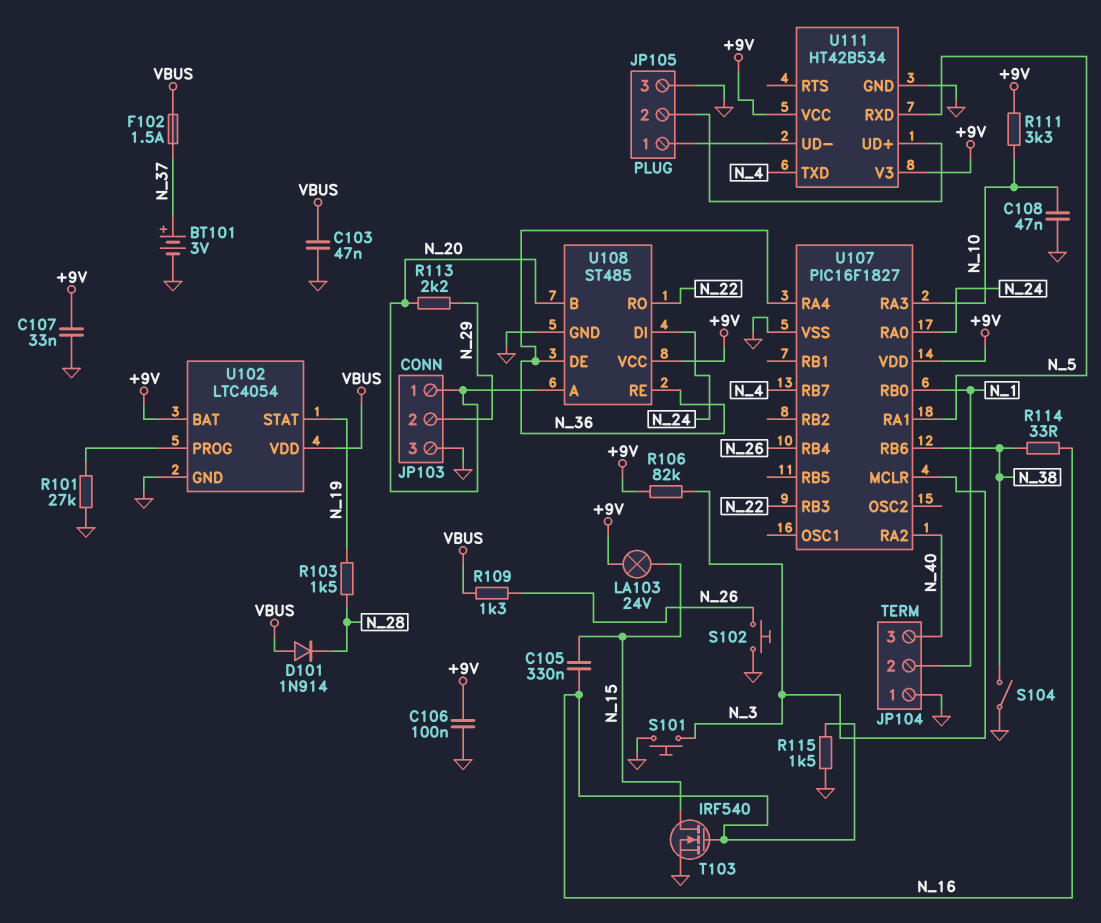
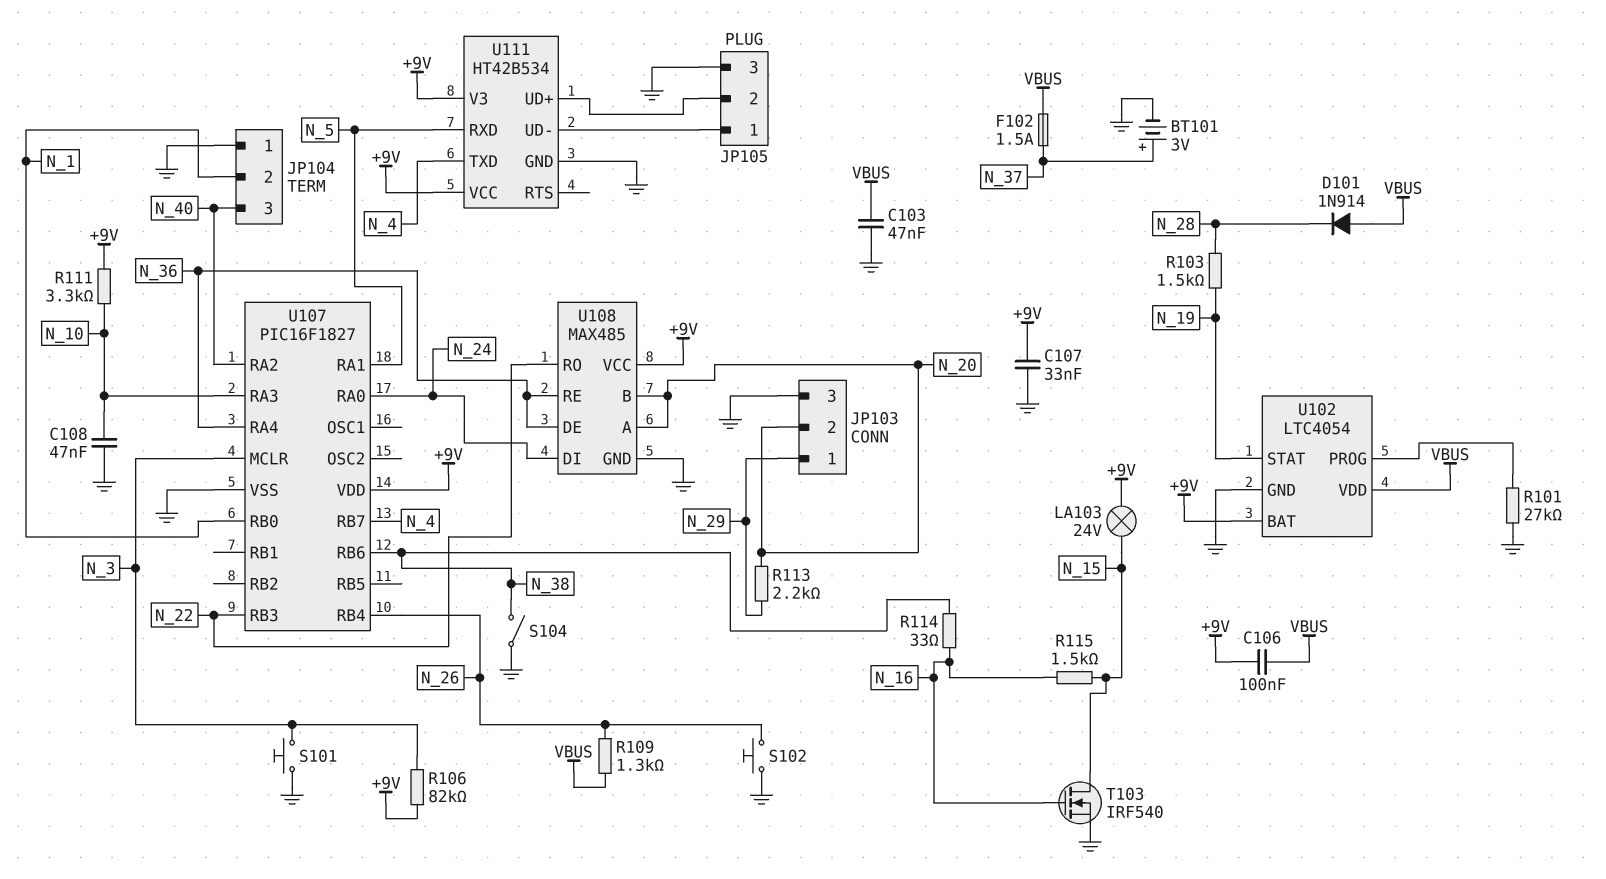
C105: 330nF (N_15, N_16) -> none
C106: 100nF (+9V, GND) -> 100nF (+9V, VBUS)
JP103 pin 1: N_20 -> N_29
JP103 pin 2: N_29 -> N_20
R115: 1.5k (GND, N_16) -> 1.5k (N_15, N_16)
U108: ST485 -> MAX485

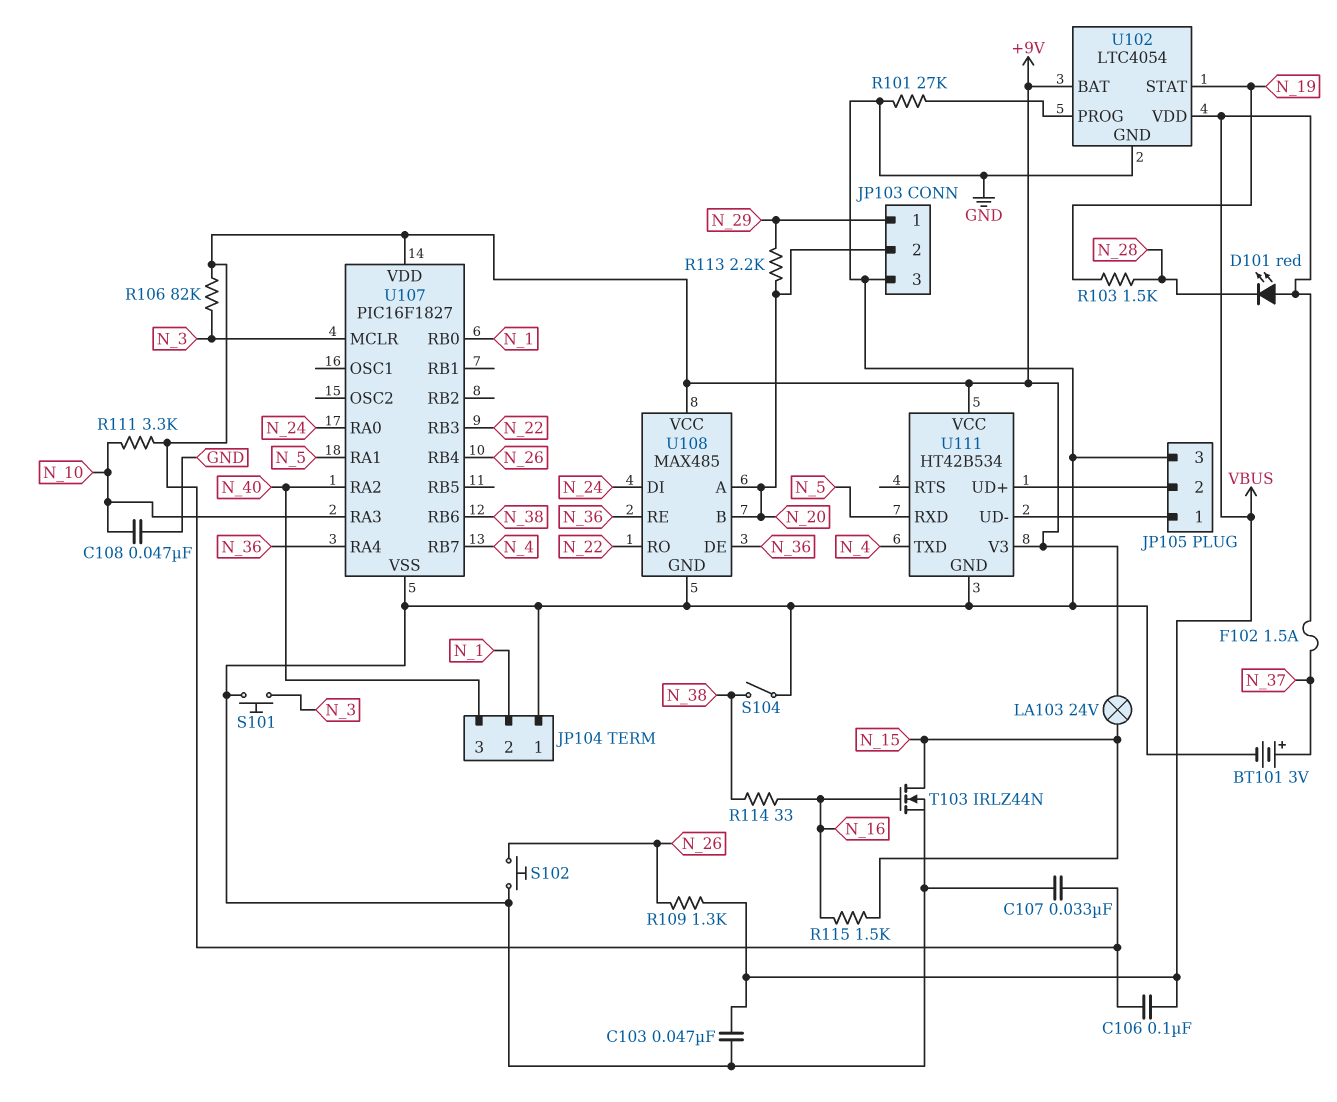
D101: diode 1N914 (A VBUS, K N_28) -> LED red (A VBUS, K N_28)
T103: NMOS IRF540 (G N_16, D N_15, S GND) -> NMOS IRLZ44N (G N_16, D N_15, S GND)

